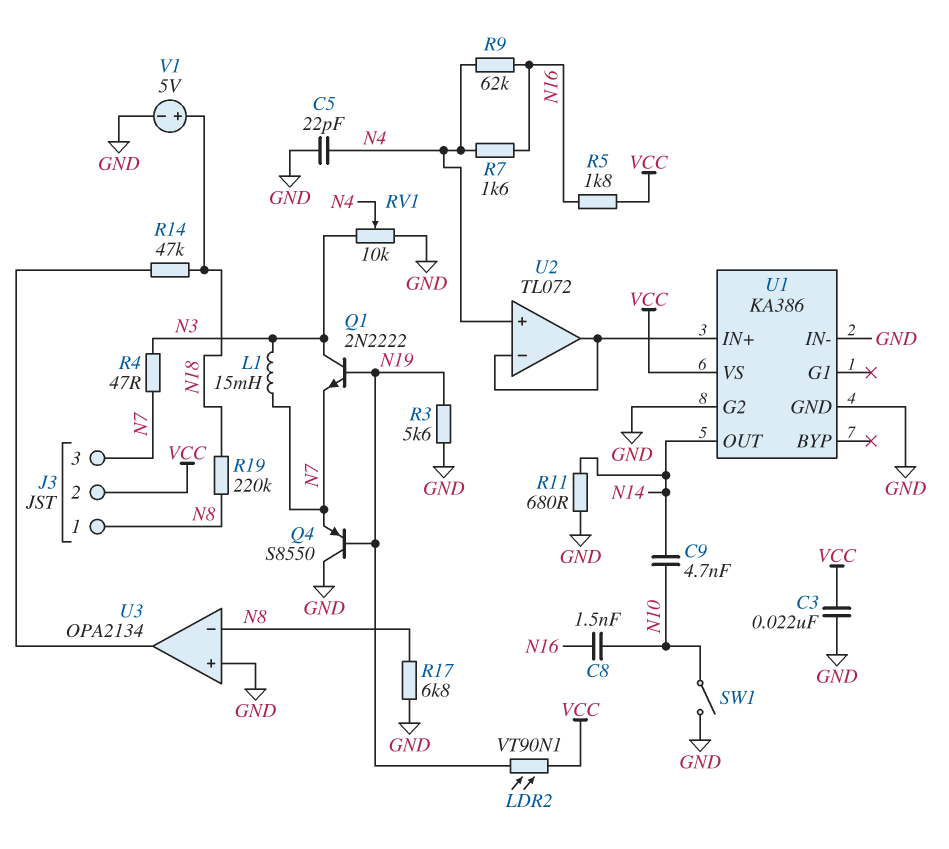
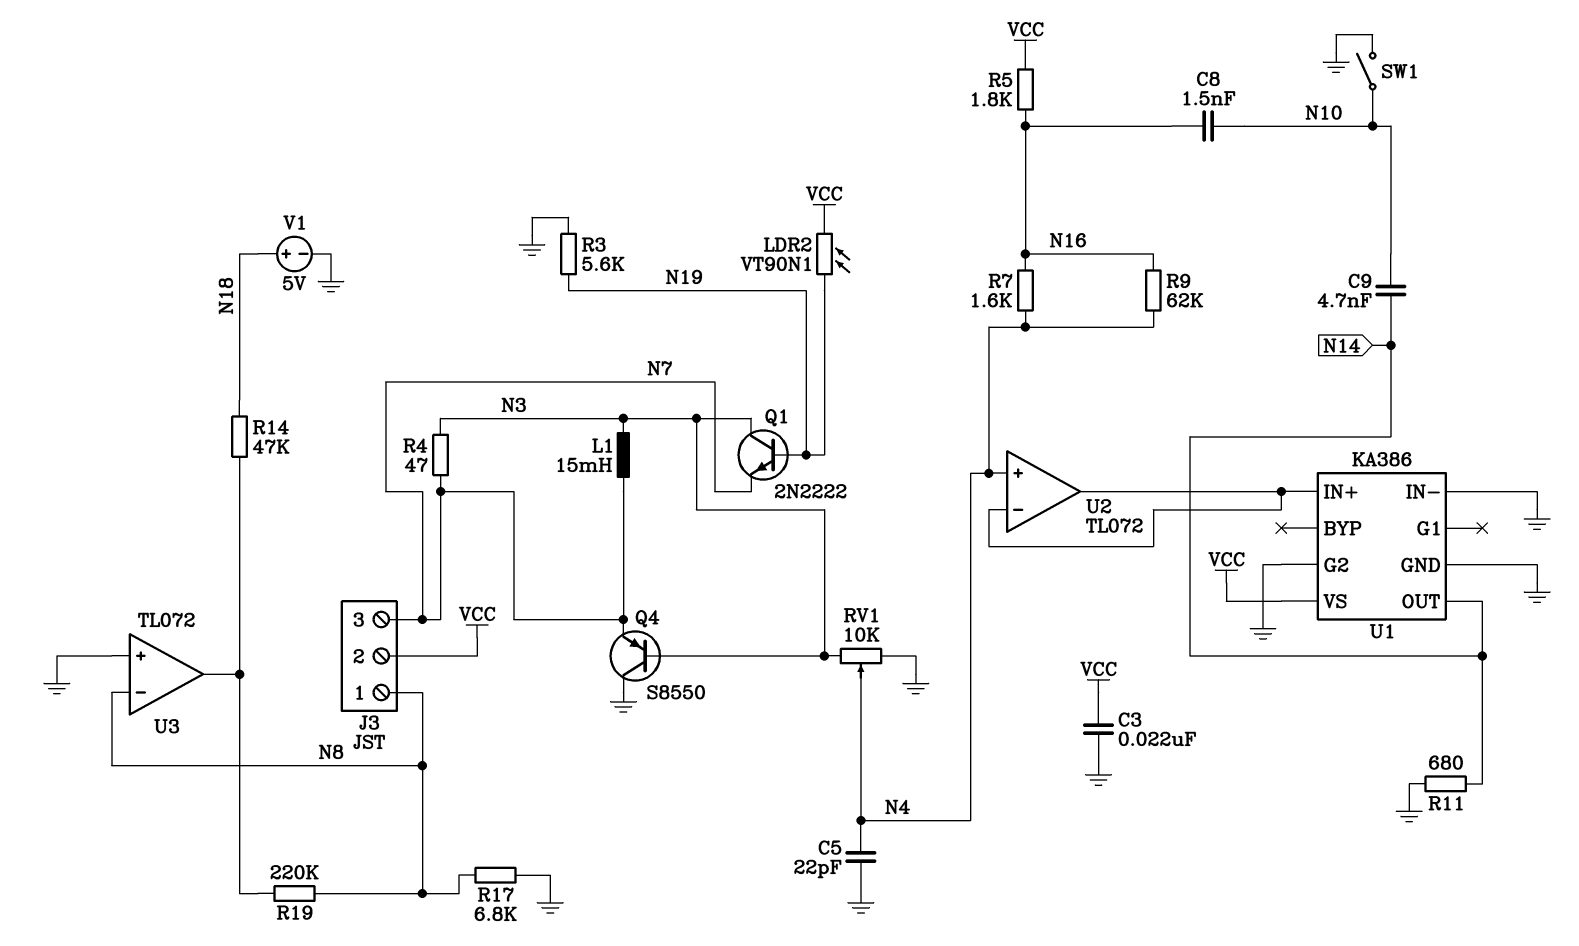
Q4: PNP S8550 (B N19, C GND, E N7) -> PNP S8550 (B N3, C GND, E N7)
R19: 220k (N8, N18) -> 220k (N8, U3/out)
U3: OPA2134 -> TL072

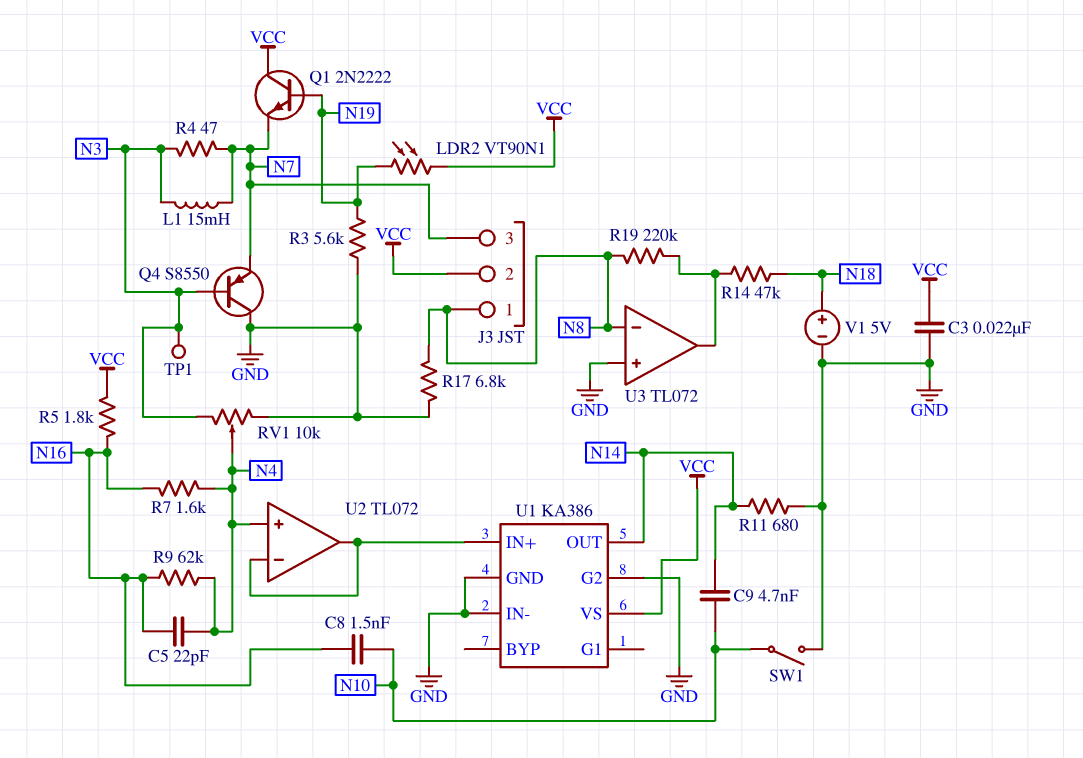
C5: 22pF (GND, N4) -> 22pF (N4, N16)
Q1: NPN 2N2222 (B N19, C N3, E N7) -> NPN 2N2222 (B N19, C VCC, E N7)
TP1: none -> test point (N3)

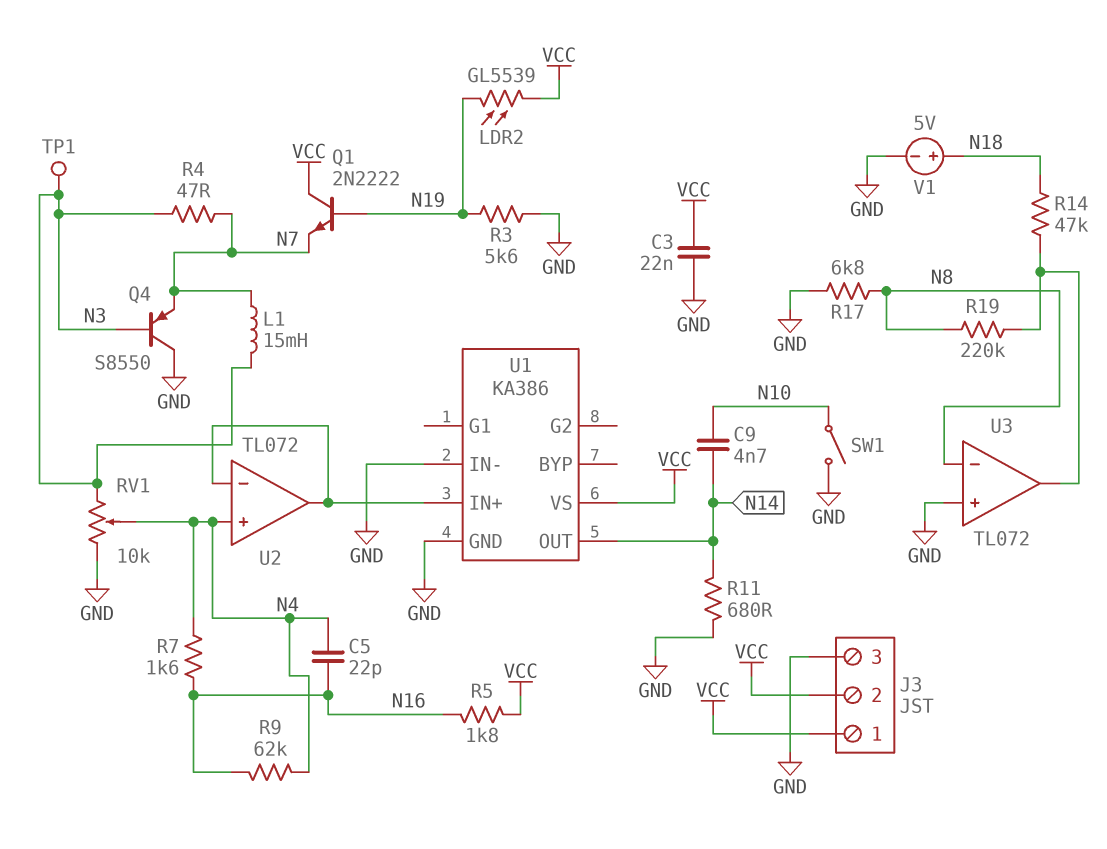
C8: 1.5nF (N10, N16) -> none
J3 pin 1: N8 -> VCC
J3 pin 3: N7 -> GND
LDR2: VT90N1 (N19, VCC) -> GL5539 (N19, VCC)
U1 pin G2: GND -> none

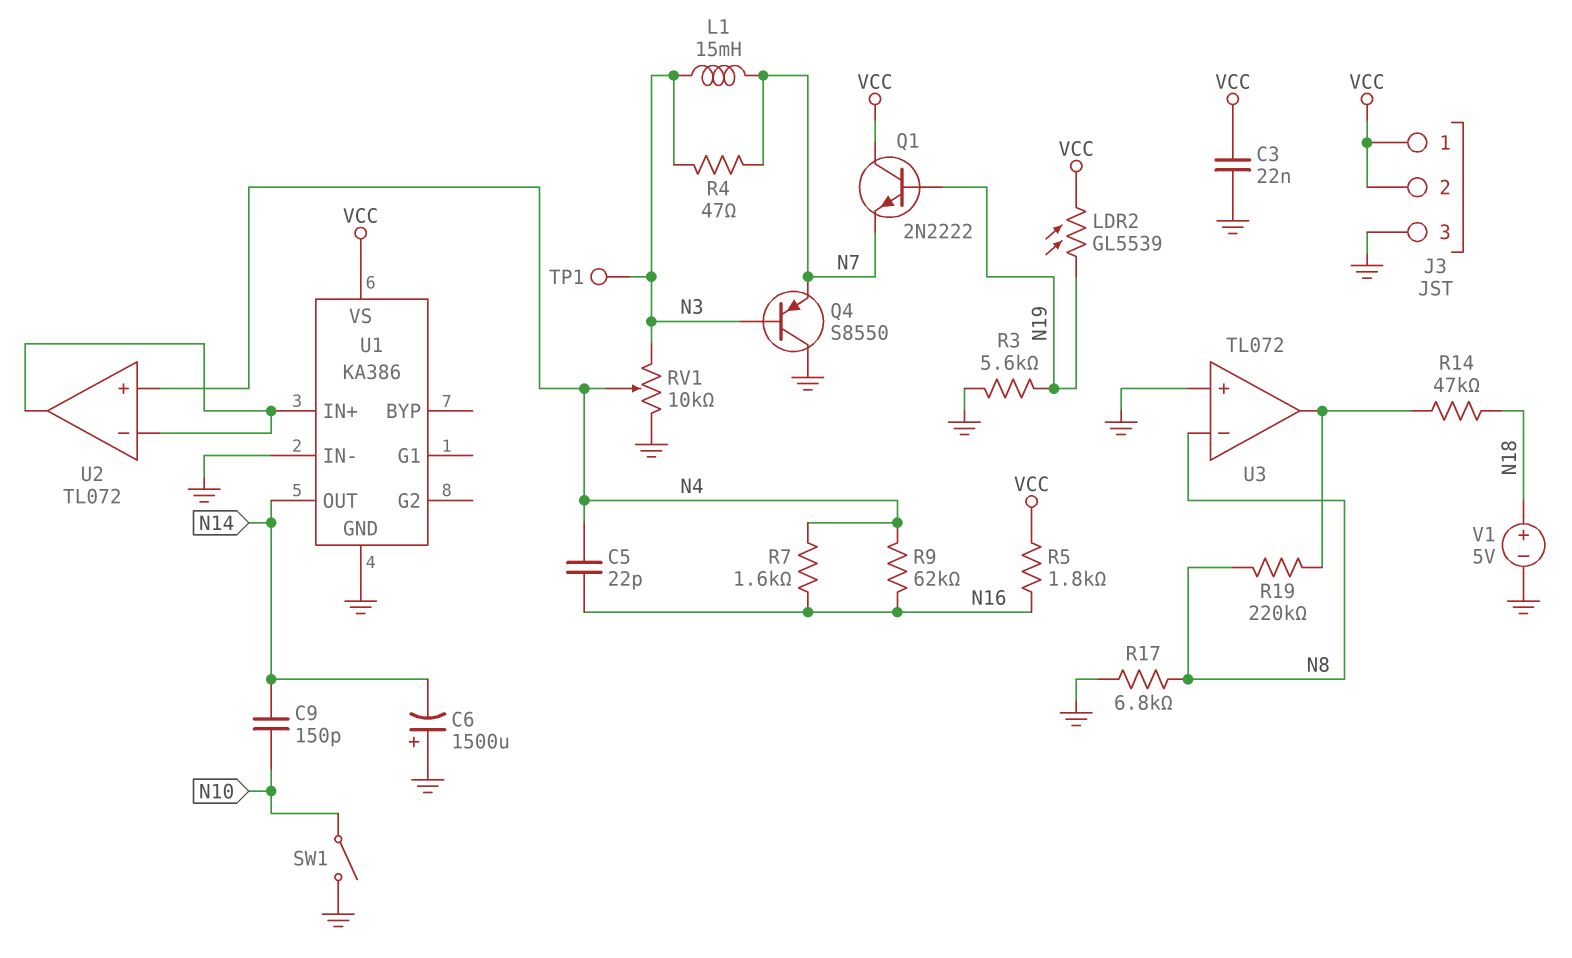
C6: none -> 1500uF (plus GND, minus N14)
C9: 4.7nF (N10, N14) -> 150pF (N10, N14)
R11: 680 (GND, N14) -> none

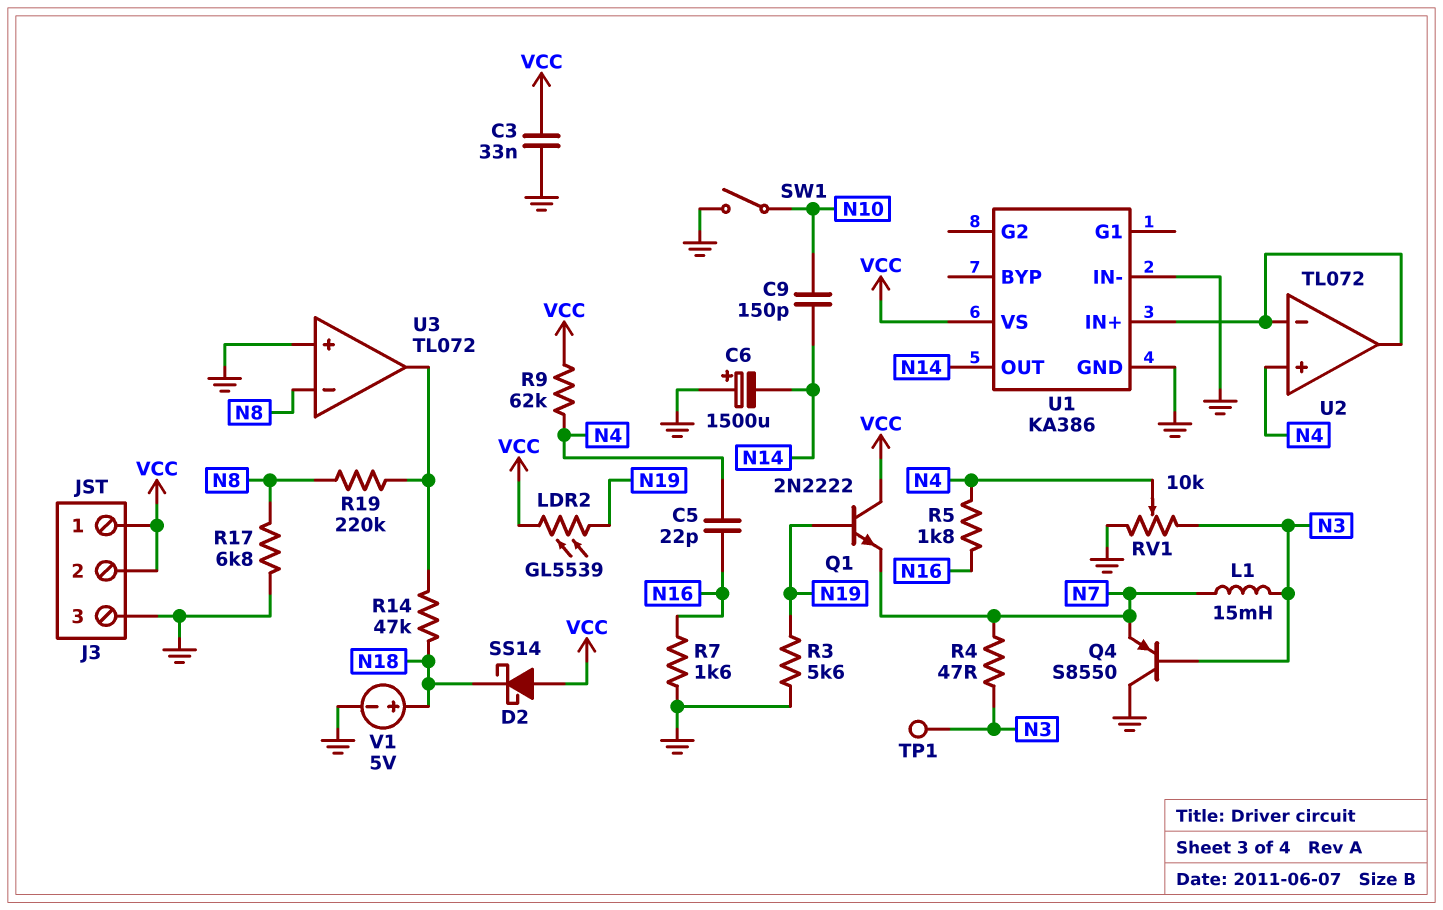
C3: 22nF (GND, VCC) -> 33nF (GND, VCC)
D2: none -> schottky SS14 (A VCC, K N18)
R5: 1.8k (N16, VCC) -> 1.8k (N4, N16)
R7: 1.6k (N4, N16) -> 1.6k (GND, N16)
R9: 62k (N4, N16) -> 62k (N4, VCC)

